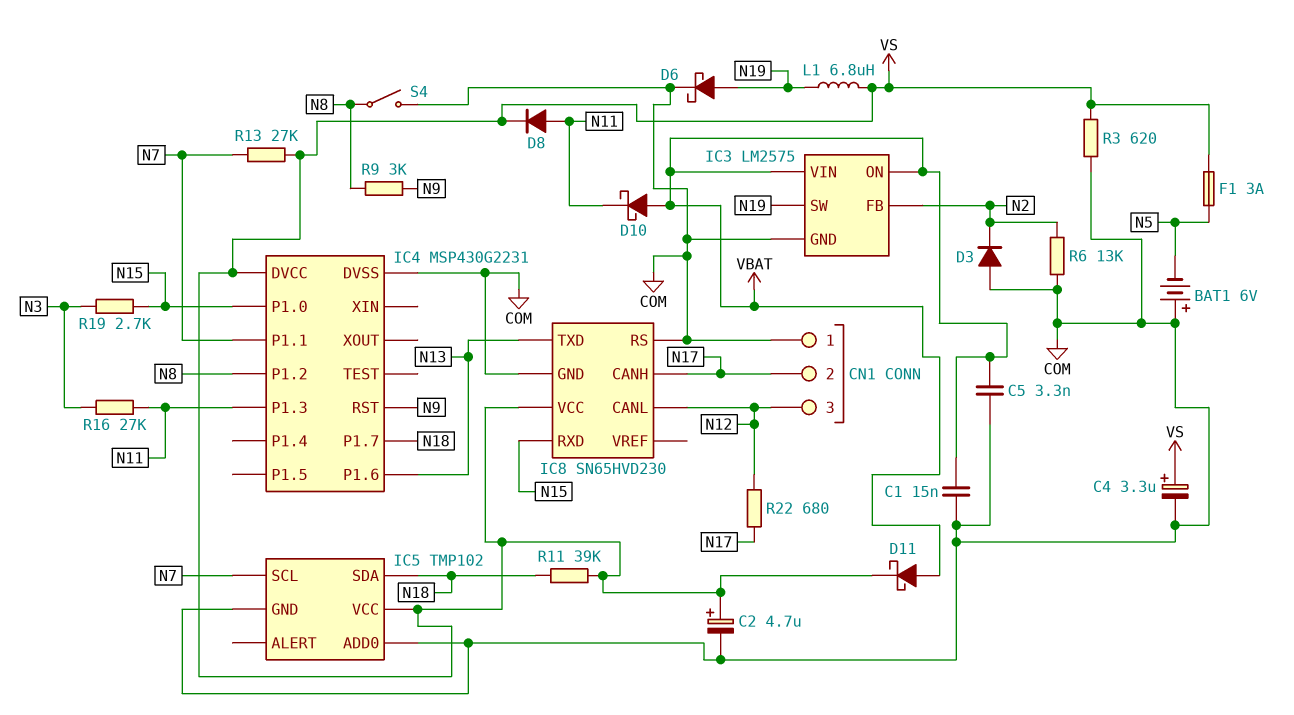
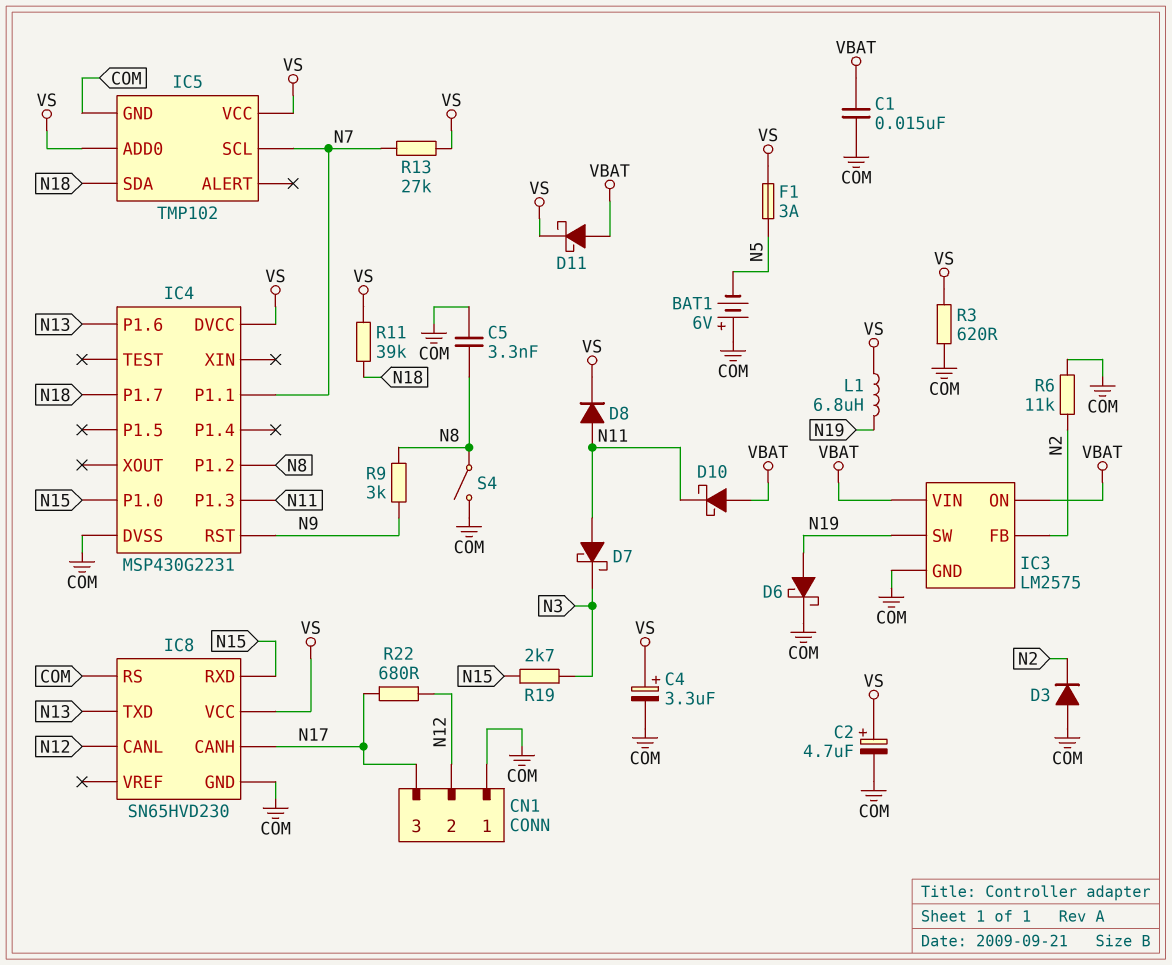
C5: 3.3nF (COM, VBAT) -> 3.3nF (COM, N8)
CN1 pin 2: N17 -> N12
CN1 pin 3: N12 -> N17
D7: none -> schottky (A N11, K N3)
IC5 pin ADD0: COM -> VS
R6: 13k (COM, N2) -> 11k (COM, N2)
R16: 27k (N3, N11) -> none

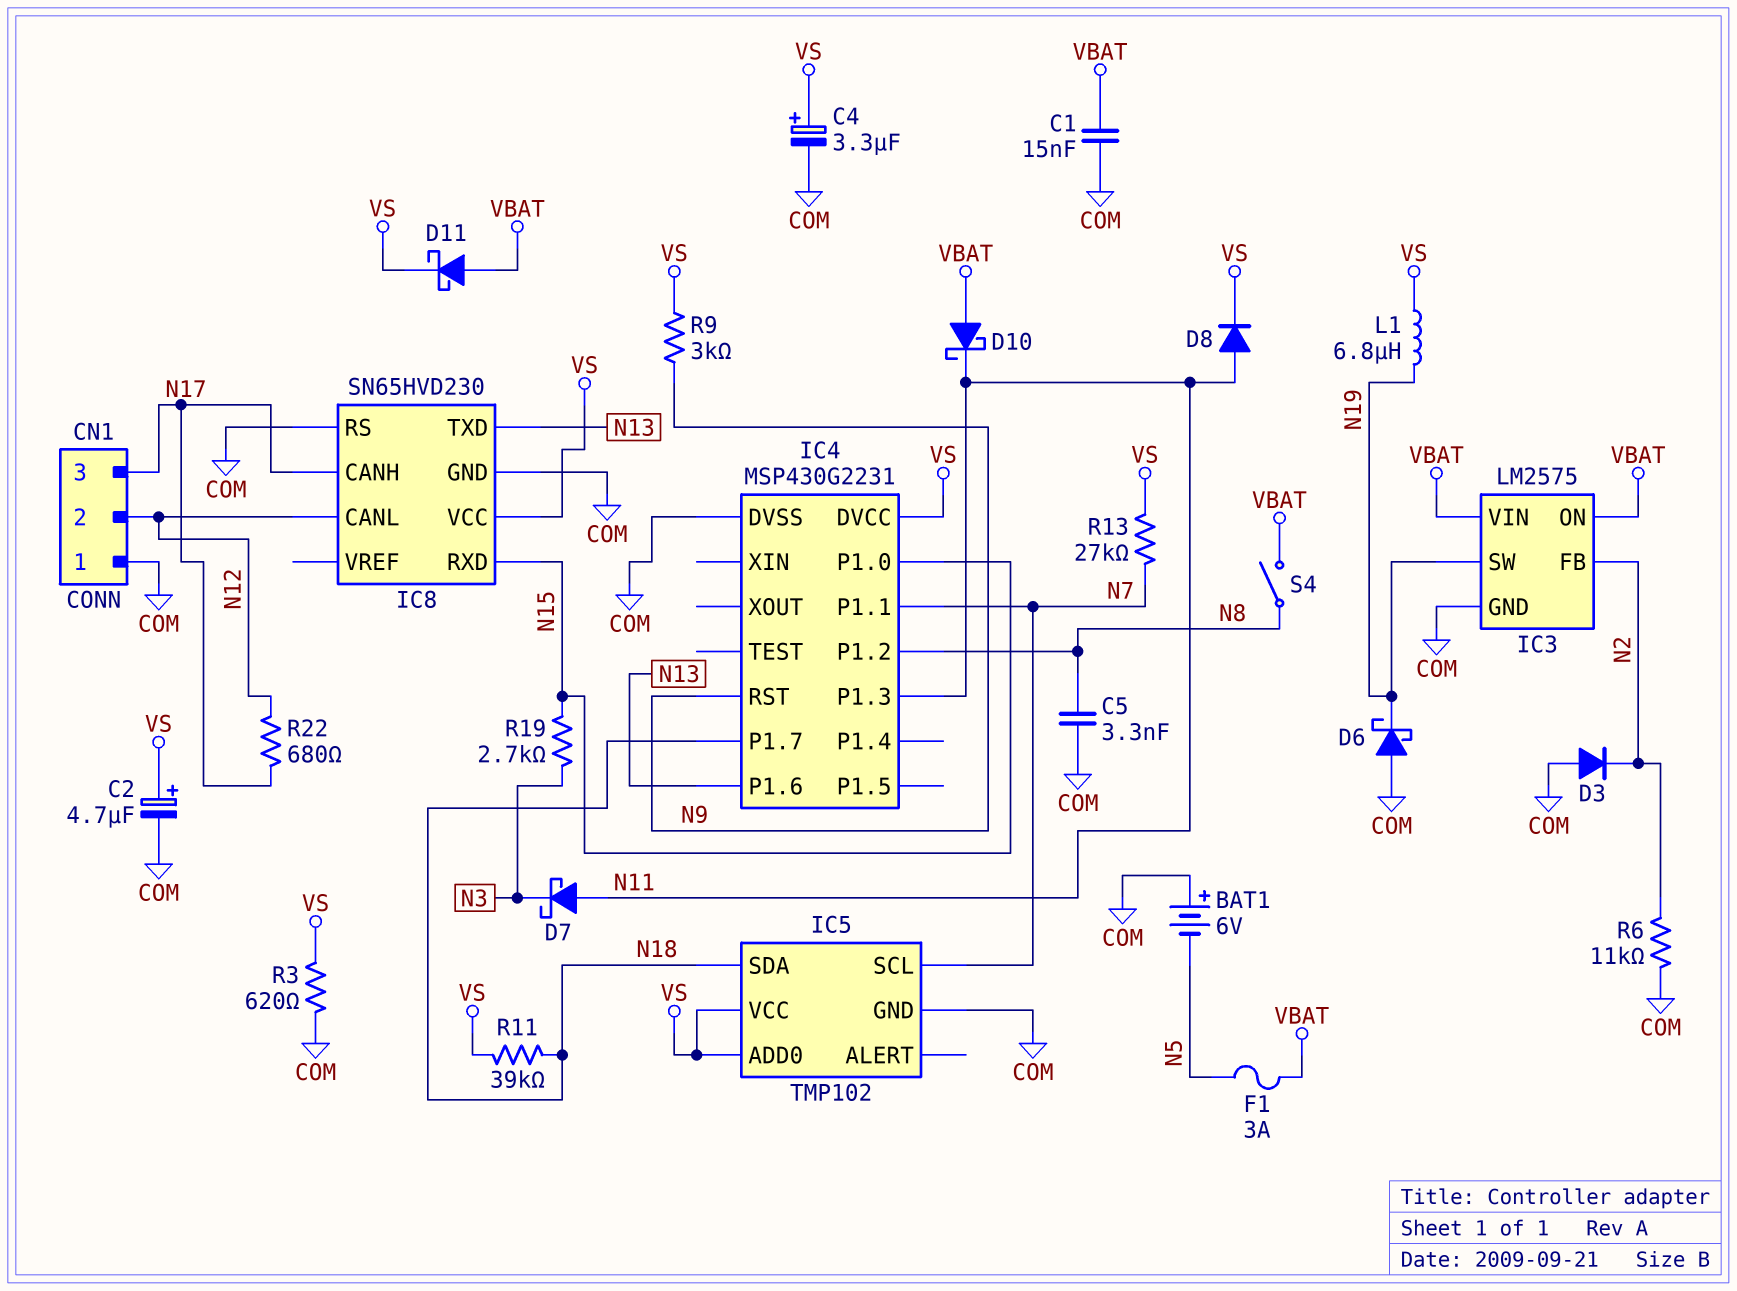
D6: schottky (A N19, K COM) -> schottky (A COM, K N19)
F1: 3A (N5, VS) -> 3A (N5, VBAT)
R9: 3k (N8, N9) -> 3k (N9, VS)
S4: switch (COM, N8) -> switch (N8, VBAT)

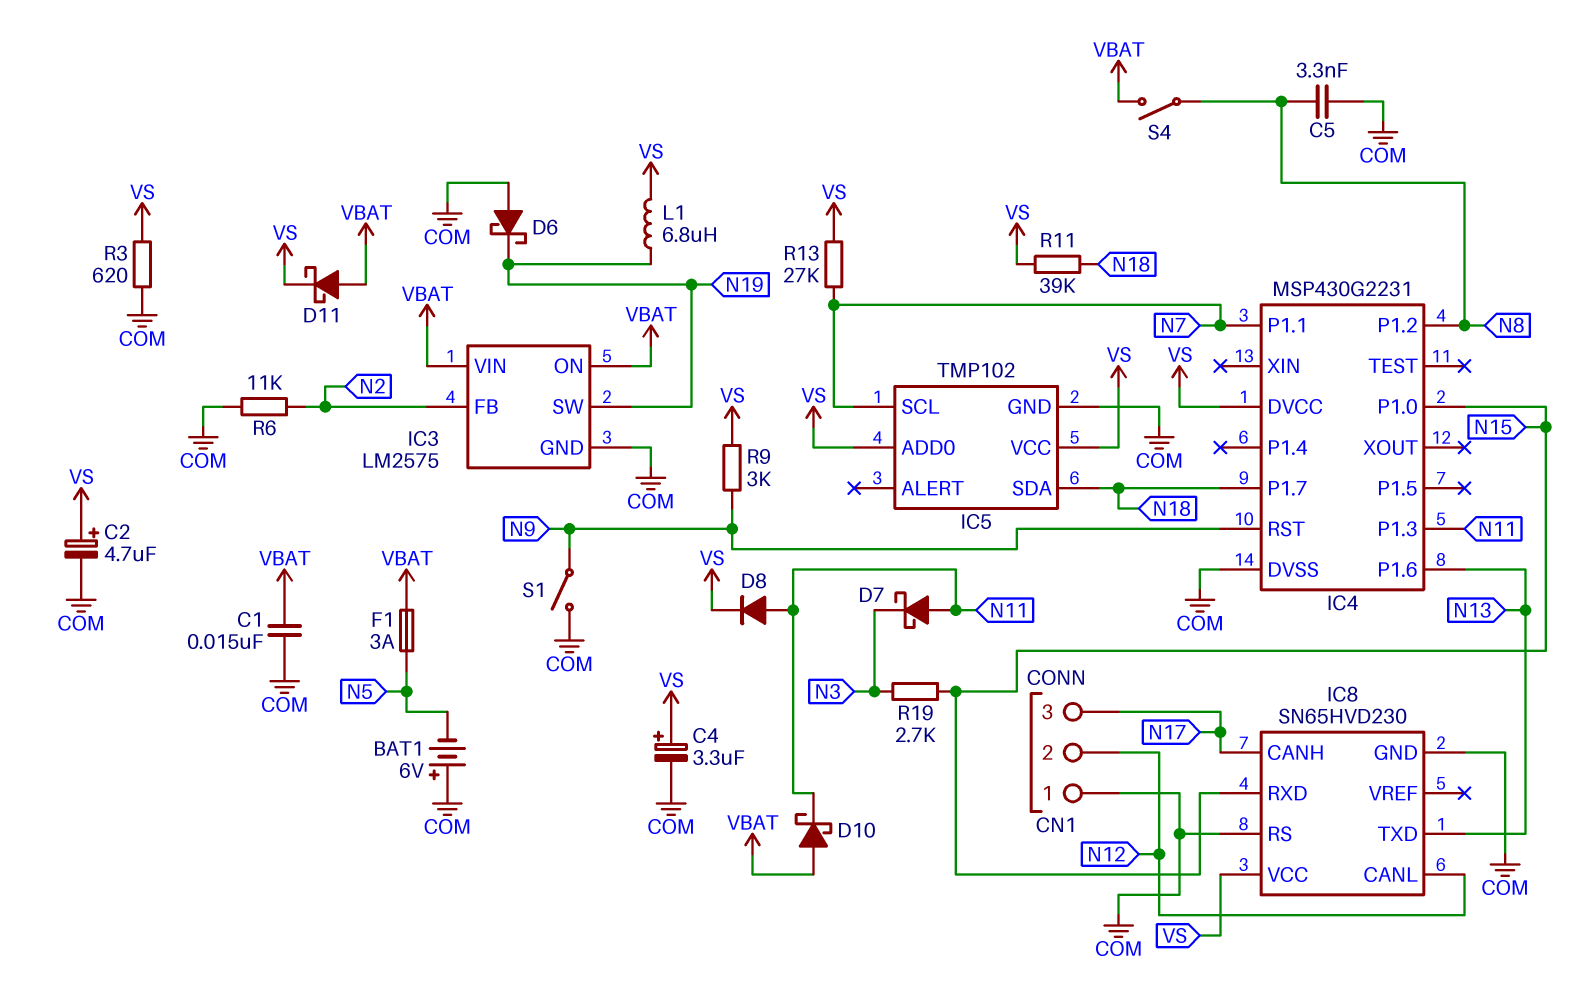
D3: diode (A COM, K N2) -> none
R22: 680 (N12, N17) -> none
S1: none -> switch (COM, N9)

